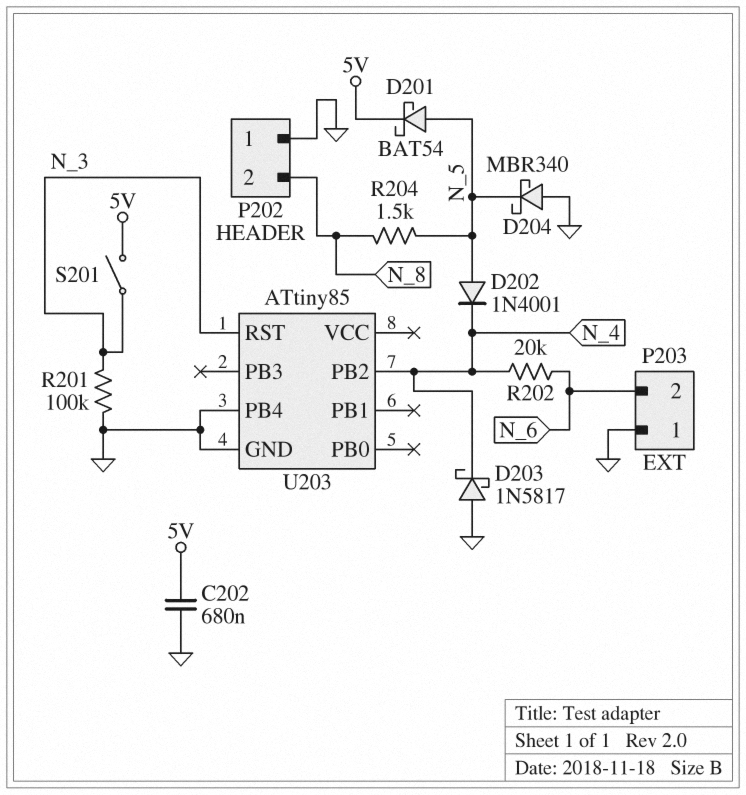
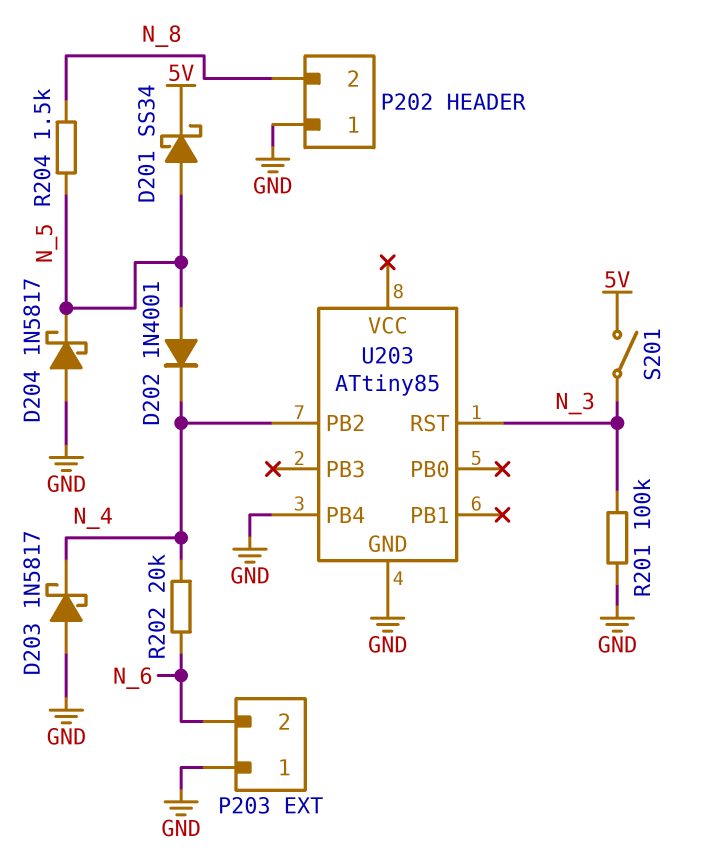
C202: 680nF (5V, GND) -> none
D201: schottky BAT54 (A N_5, K 5V) -> schottky SS34 (A N_5, K 5V)
D204: schottky MBR340 (A GND, K N_5) -> schottky 1N5817 (A GND, K N_5)

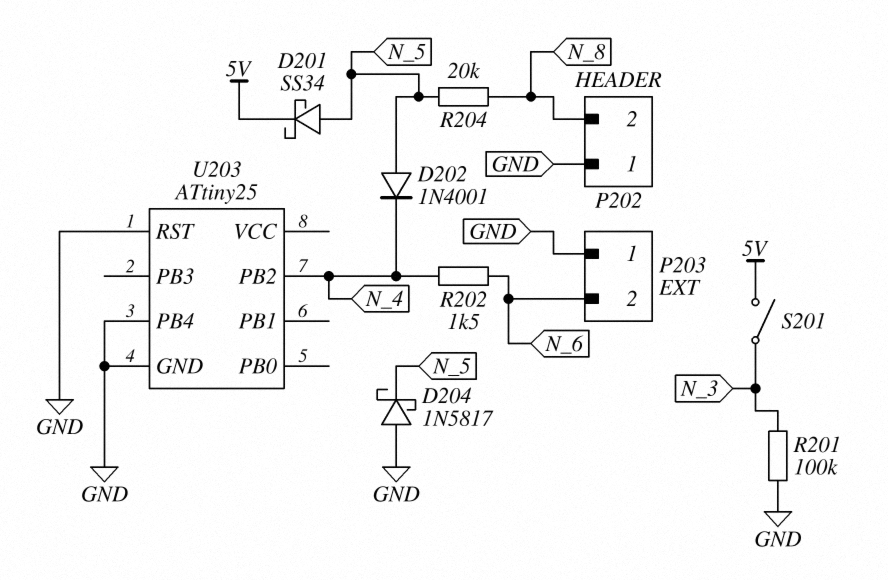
D203: schottky 1N5817 (A GND, K N_4) -> none
R202: 20k (N_4, N_6) -> 1.5k (N_4, N_6)
R204: 1.5k (N_5, N_8) -> 20k (N_5, N_8)
U203: ATtiny85 -> ATtiny25
U203 pin RST: N_3 -> GND

